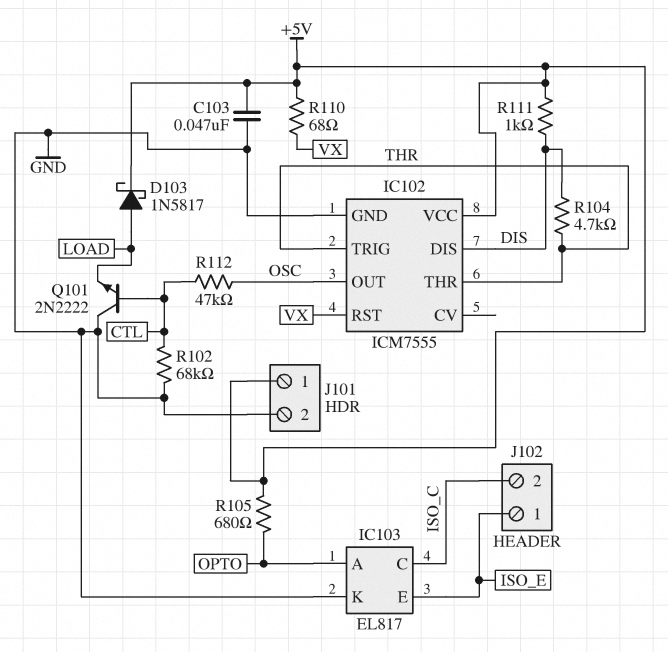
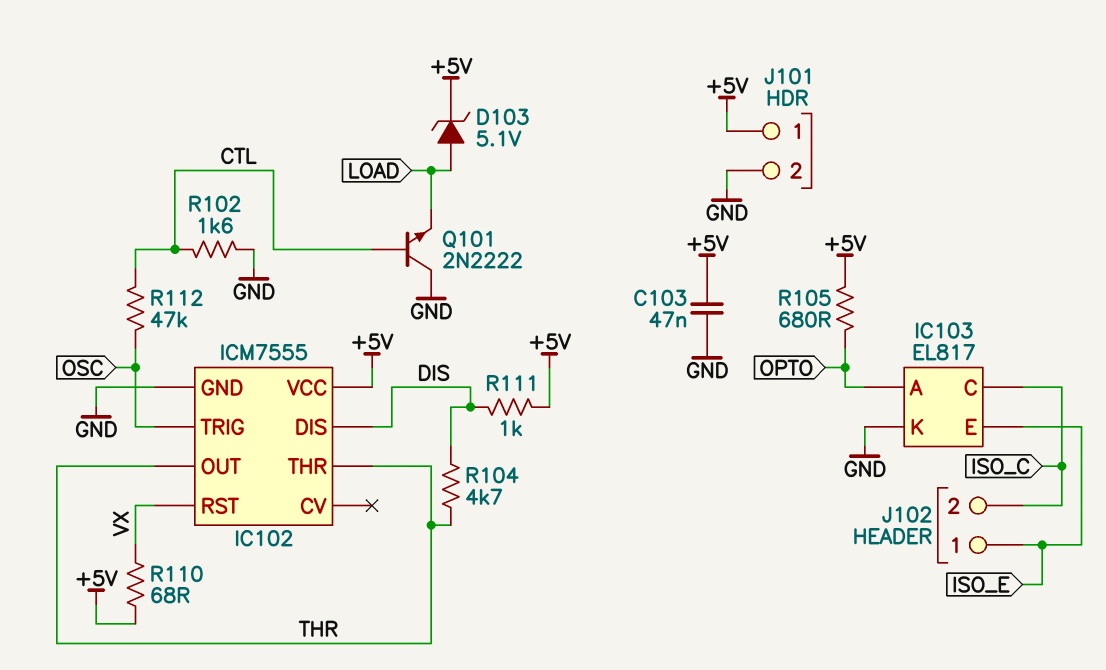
D103: schottky 1N5817 (A LOAD, K +5V) -> zener 5.1V (A LOAD, K +5V)
IC102 pin OUT: OSC -> THR
IC102 pin TRIG: THR -> OSC
R102: 68k (CTL, GND) -> 1.6k (CTL, GND)

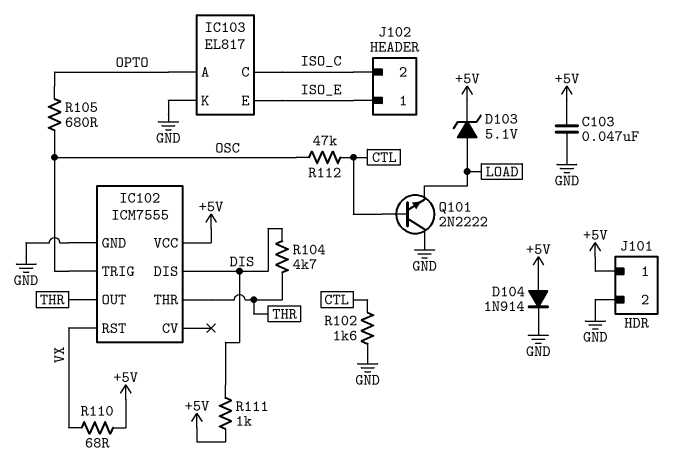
D104: none -> diode 1N914 (A +5V, K GND)
R105: 680 (+5V, OPTO) -> 680 (OPTO, OSC)

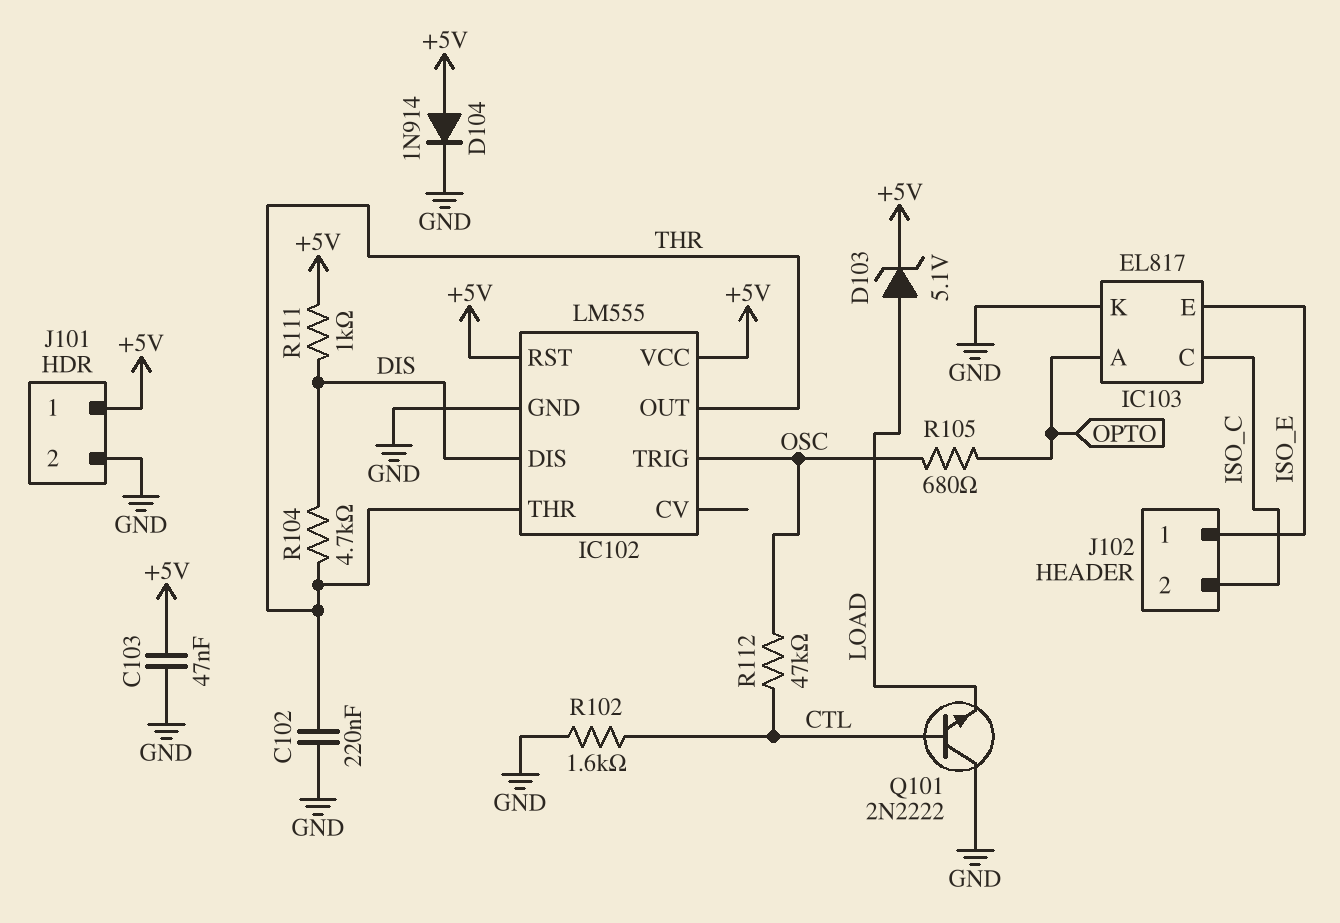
C102: none -> 220nF (GND, THR)
IC102: ICM7555 -> LM555
IC102 pin RST: VX -> +5V
R110: 68 (+5V, VX) -> none

